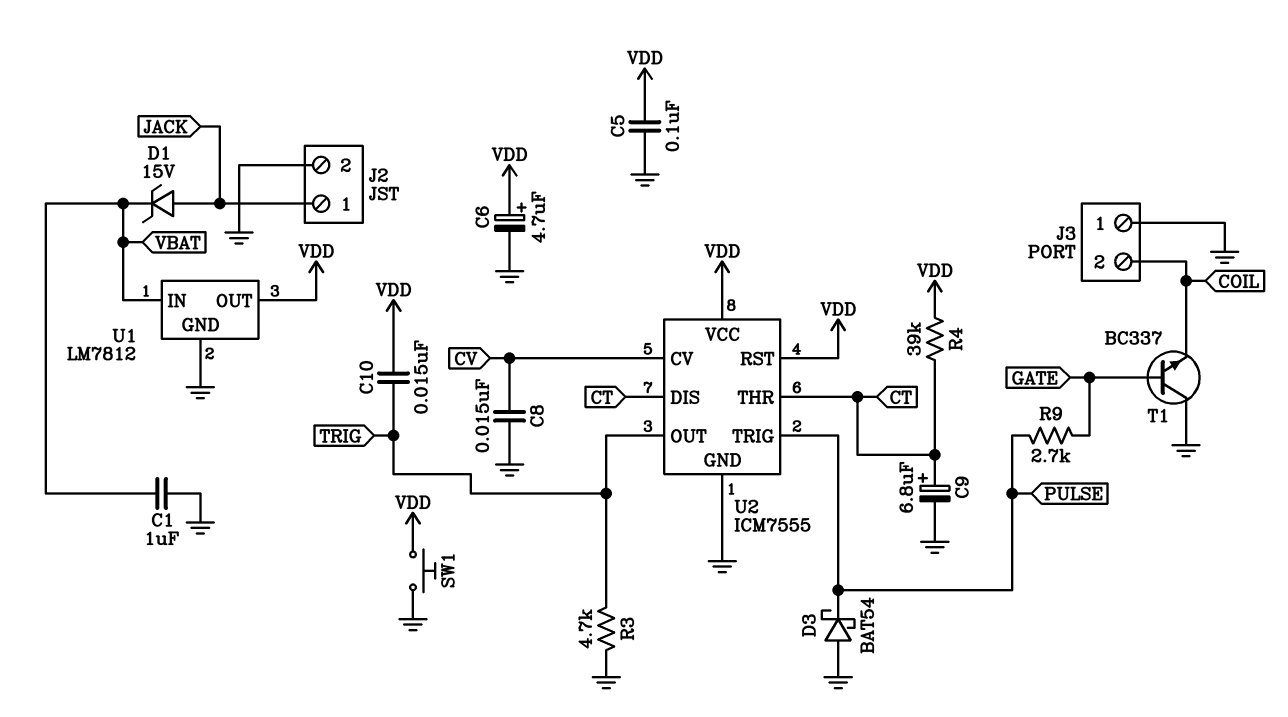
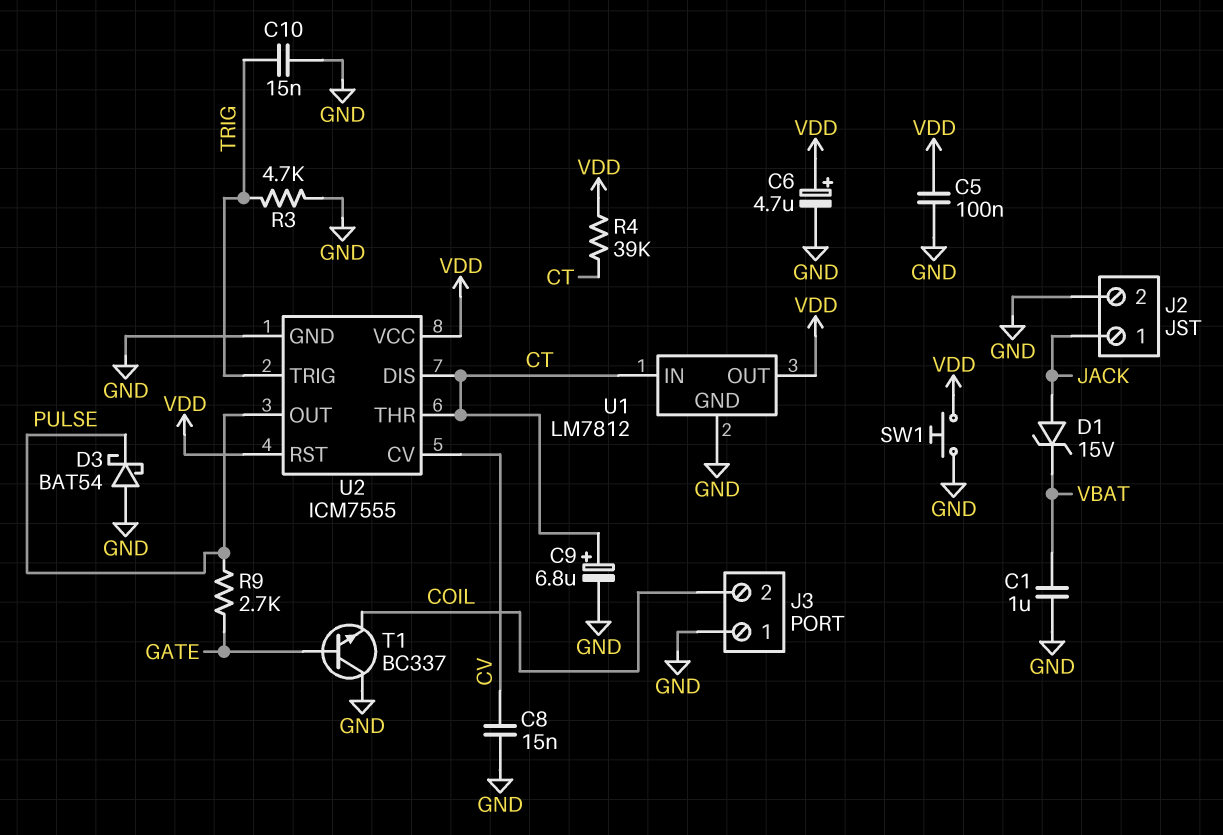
C10: 15nF (TRIG, VDD) -> 15nF (GND, TRIG)
U1 pin IN: VBAT -> CT
U2 pin OUT: TRIG -> PULSE
U2 pin TRIG: PULSE -> TRIG

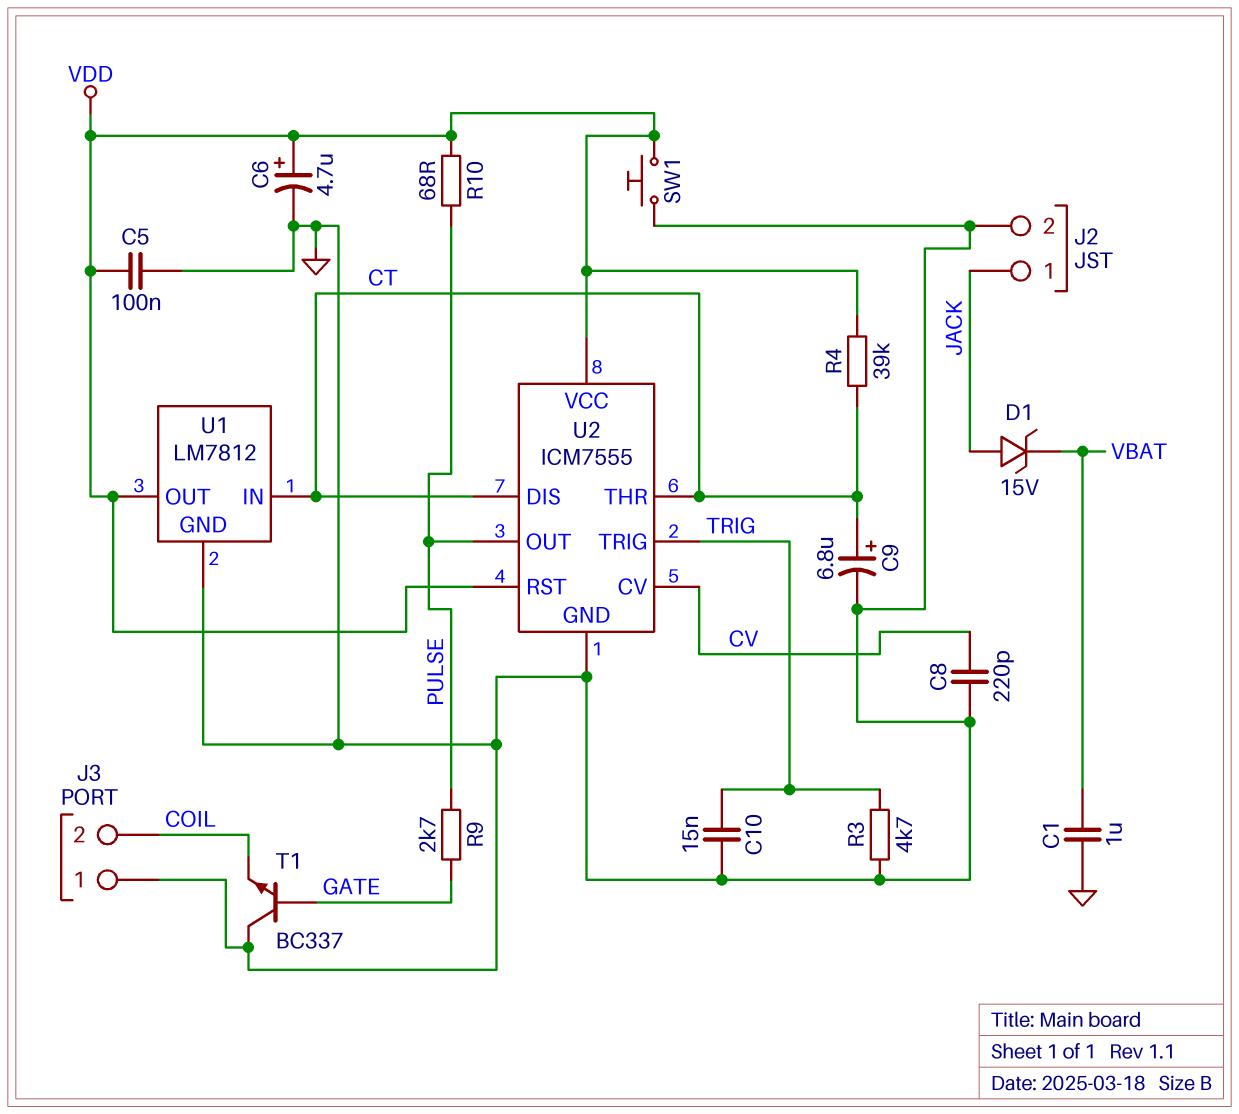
C8: 15nF (CV, GND) -> 220pF (CV, GND)
D3: schottky BAT54 (A GND, K PULSE) -> none
R10: none -> 68 (PULSE, VDD)

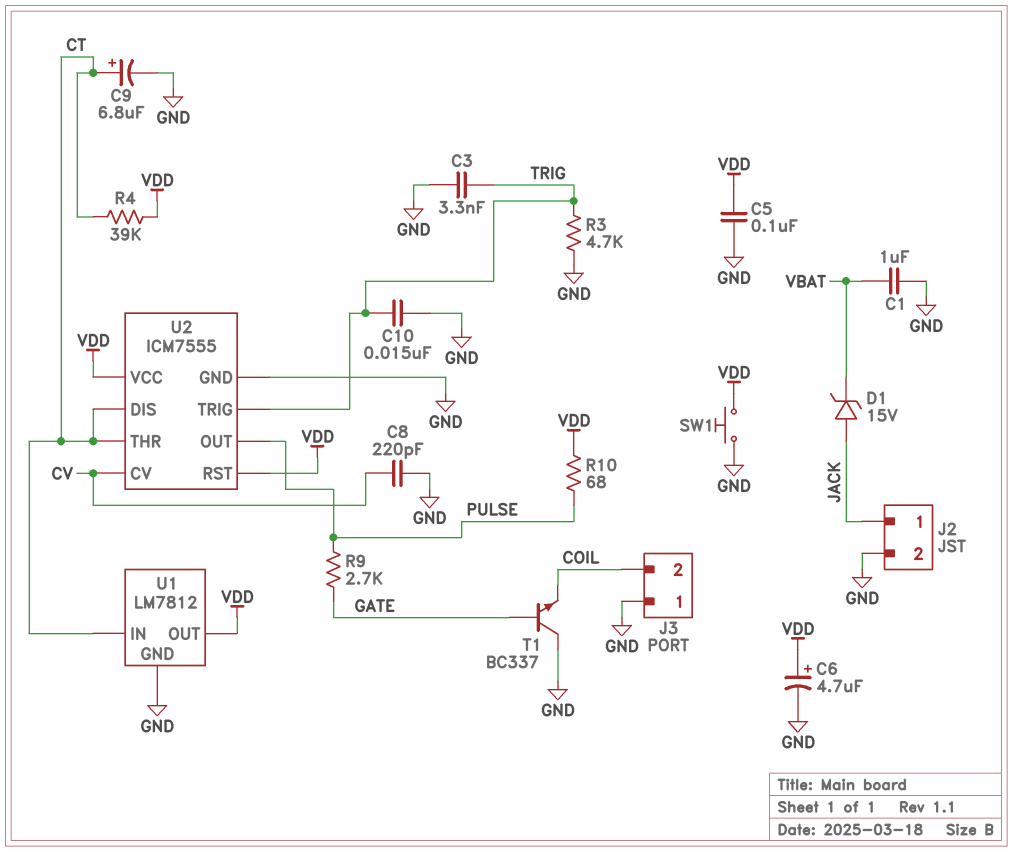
C3: none -> 3.3nF (GND, TRIG)

